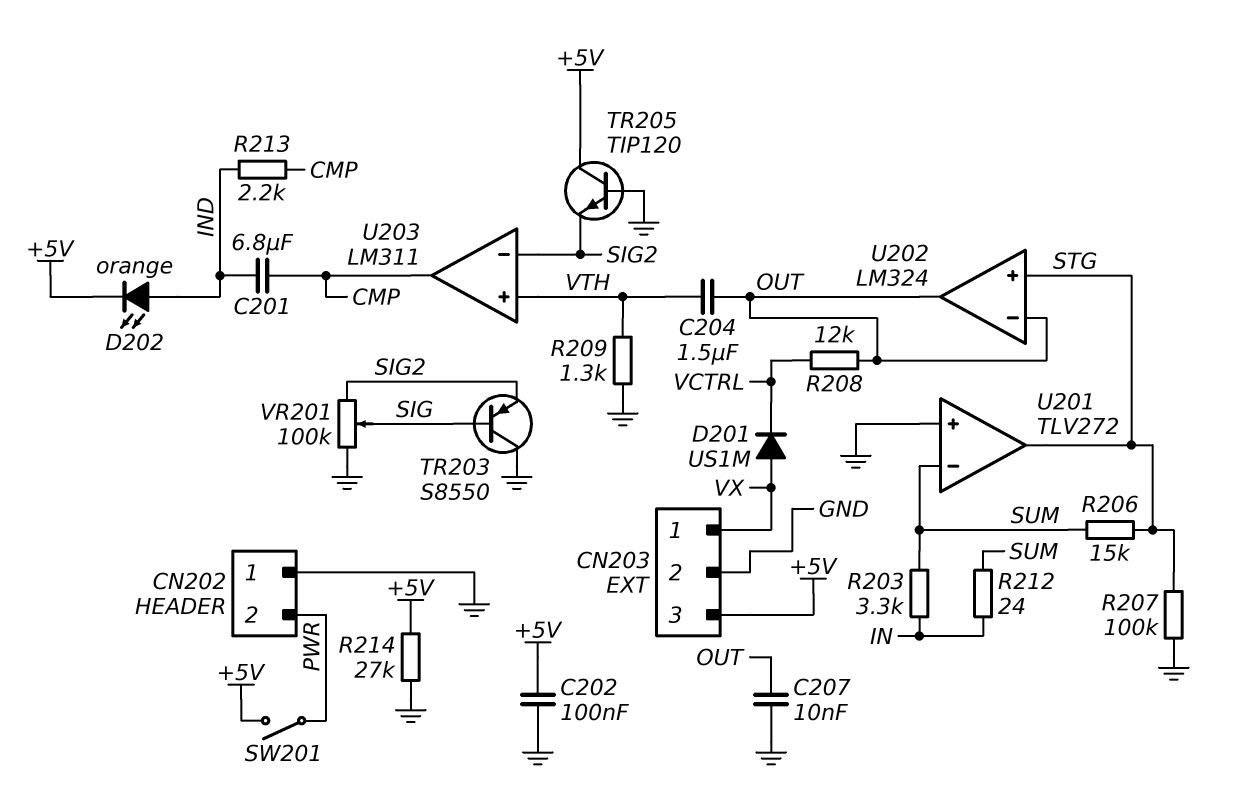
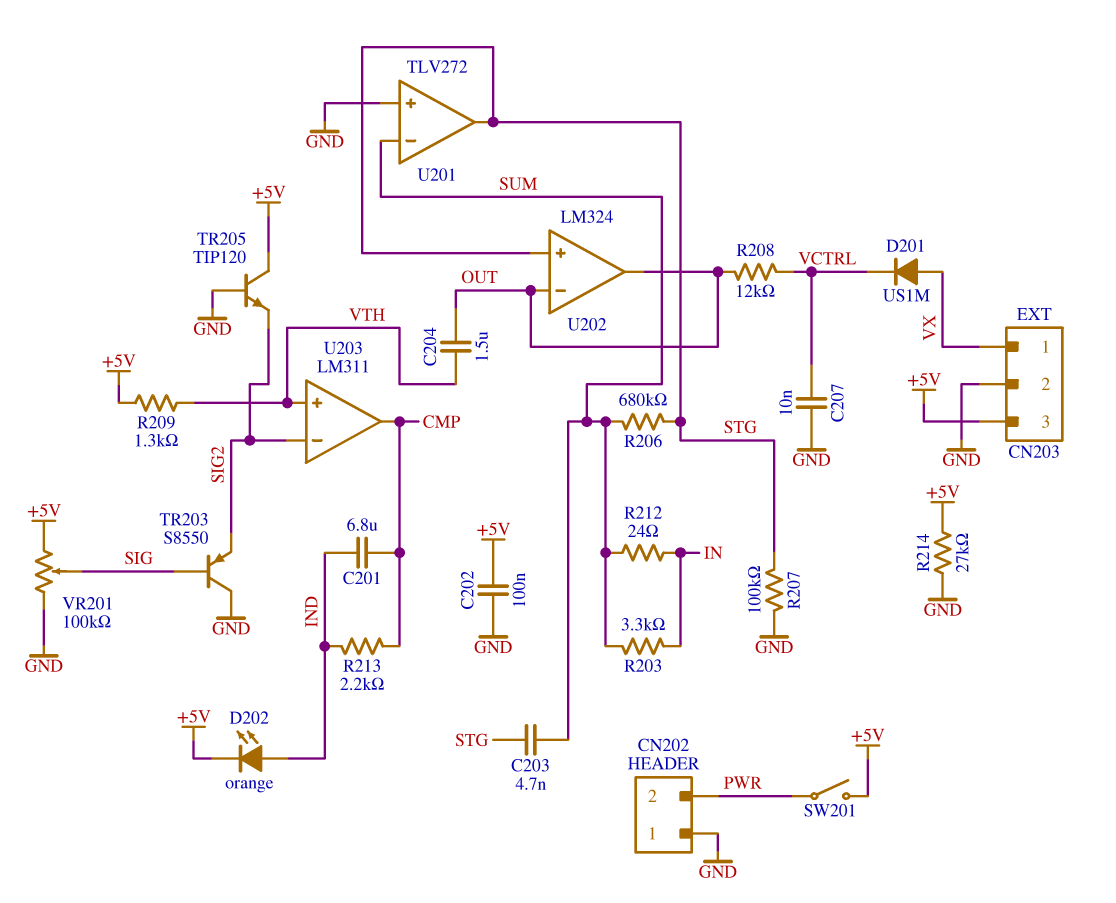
C203: none -> 4.7nF (STG, SUM)
C207: 10nF (GND, OUT) -> 10nF (GND, VCTRL)
R206: 15k (STG, SUM) -> 680k (STG, SUM)
R209: 1.3k (GND, VTH) -> 1.3k (+5V, VTH)
VR201: 100k (GND, SIG2, wiper SIG) -> 100k (+5V, GND, wiper SIG)

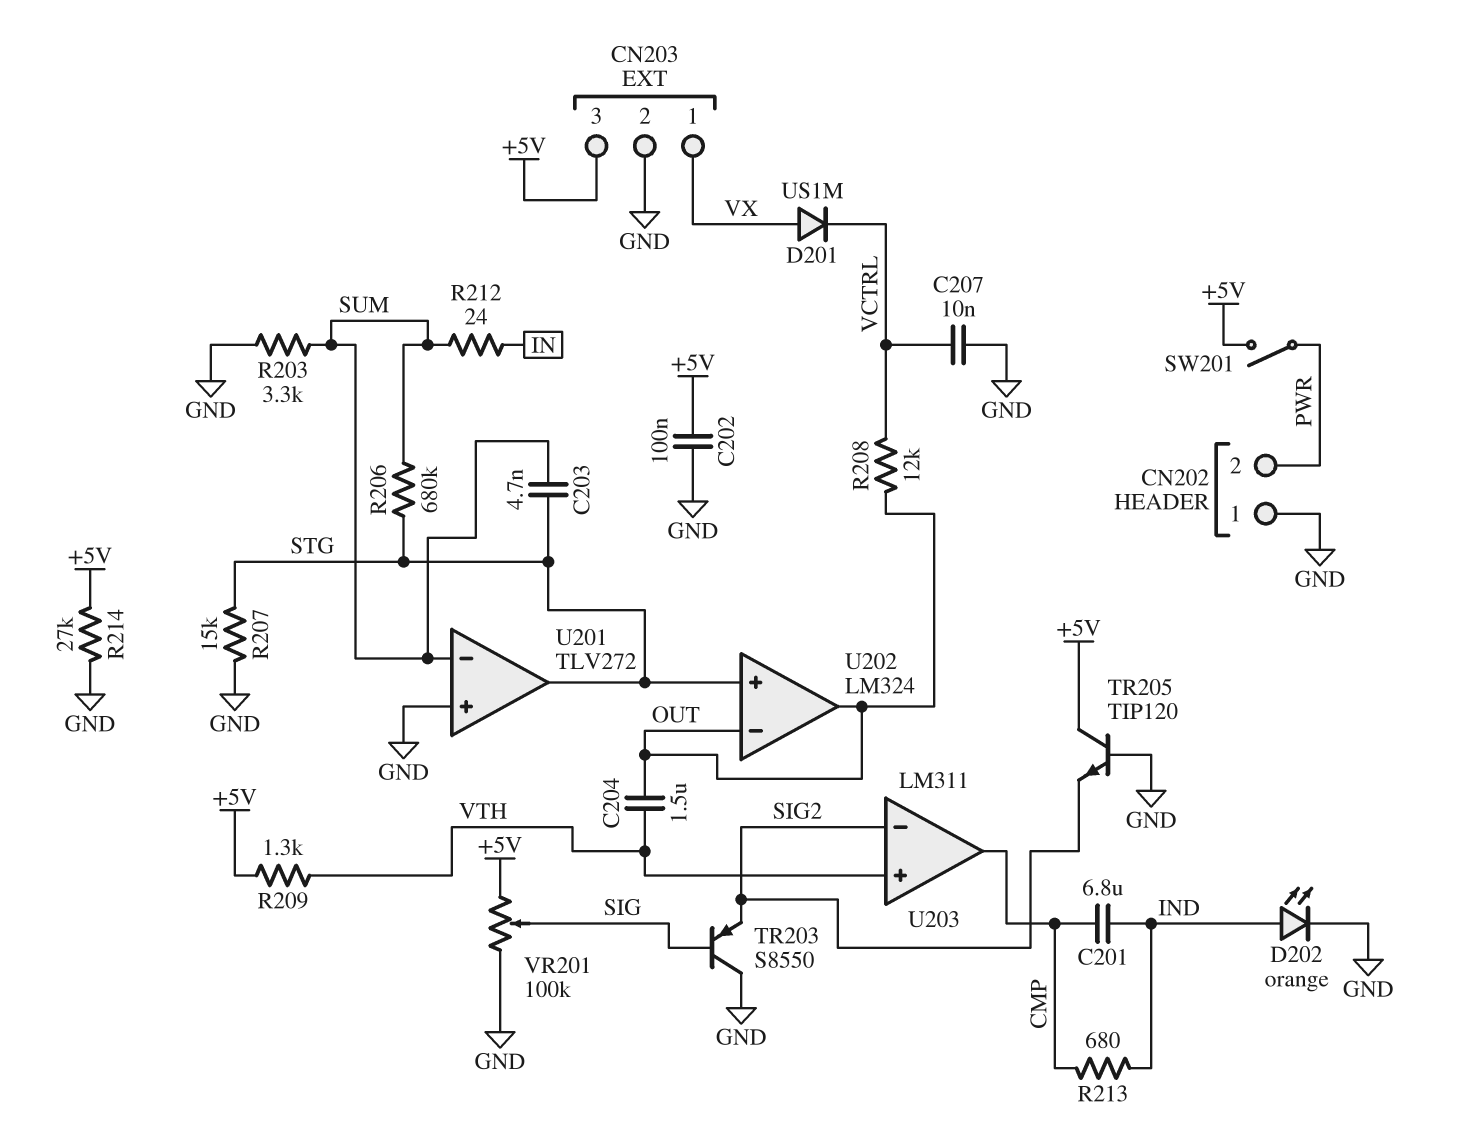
D202: LED orange (A IND, K +5V) -> LED orange (A IND, K GND)
R203: 3.3k (IN, SUM) -> 3.3k (GND, SUM)
R207: 100k (GND, STG) -> 15k (GND, STG)
R213: 2.2k (CMP, IND) -> 680 (CMP, IND)

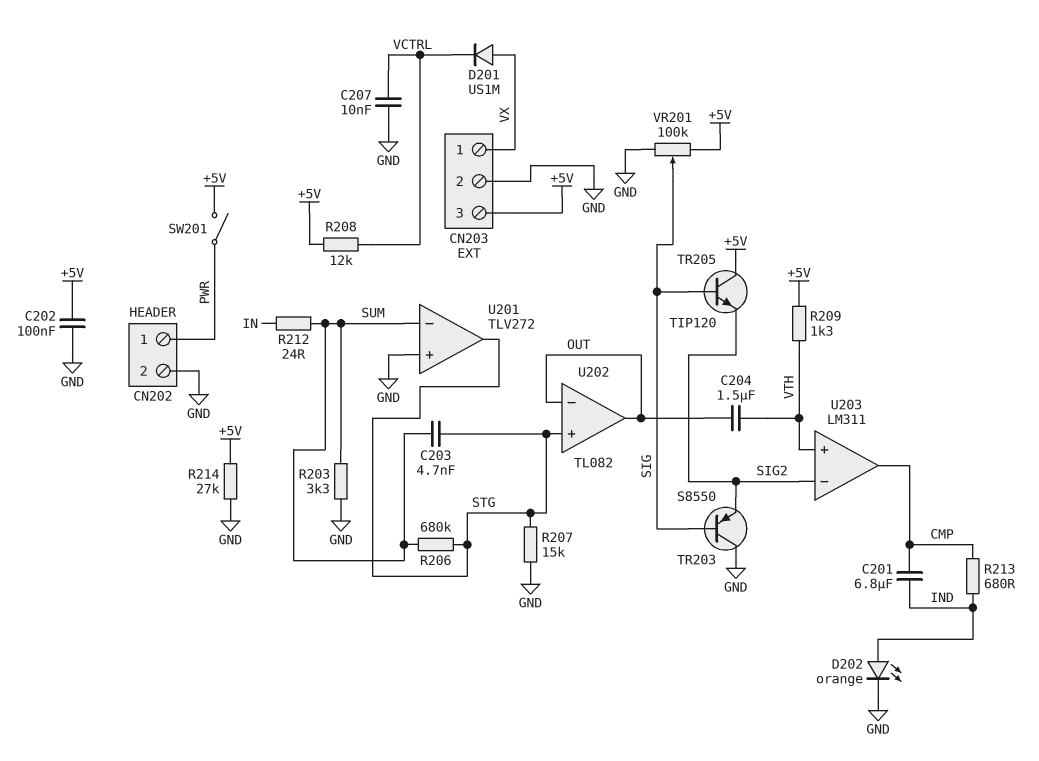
CN202 pin 1: GND -> PWR
CN202 pin 2: PWR -> GND
R208: 12k (OUT, VCTRL) -> 12k (+5V, VCTRL)
TR205: NPN TIP120 (B GND, C +5V, E SIG2) -> NPN TIP120 (B SIG, C +5V, E SIG2)
U202: LM324 -> TL082

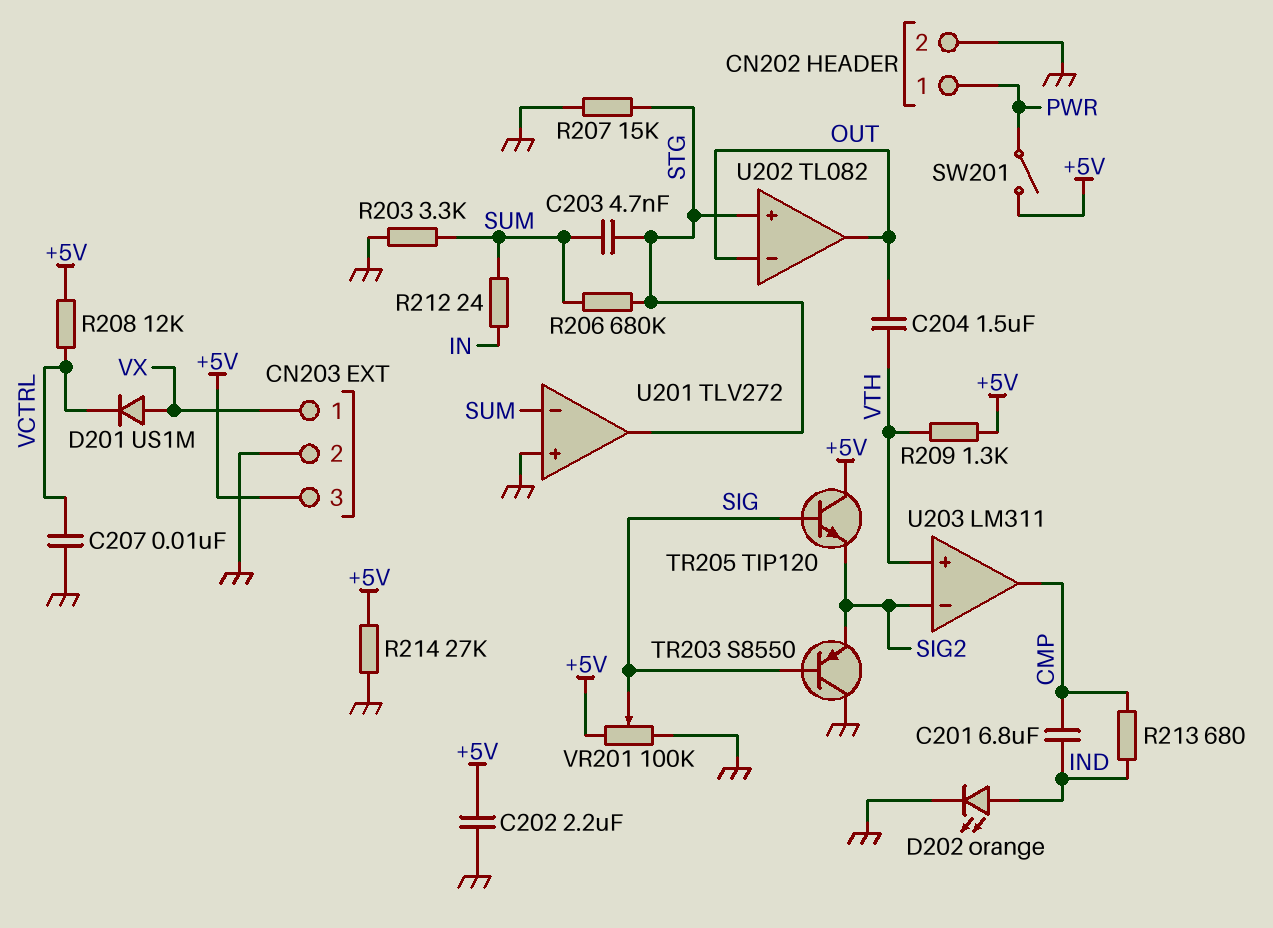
C202: 100nF (+5V, GND) -> 2.2uF (+5V, GND)

